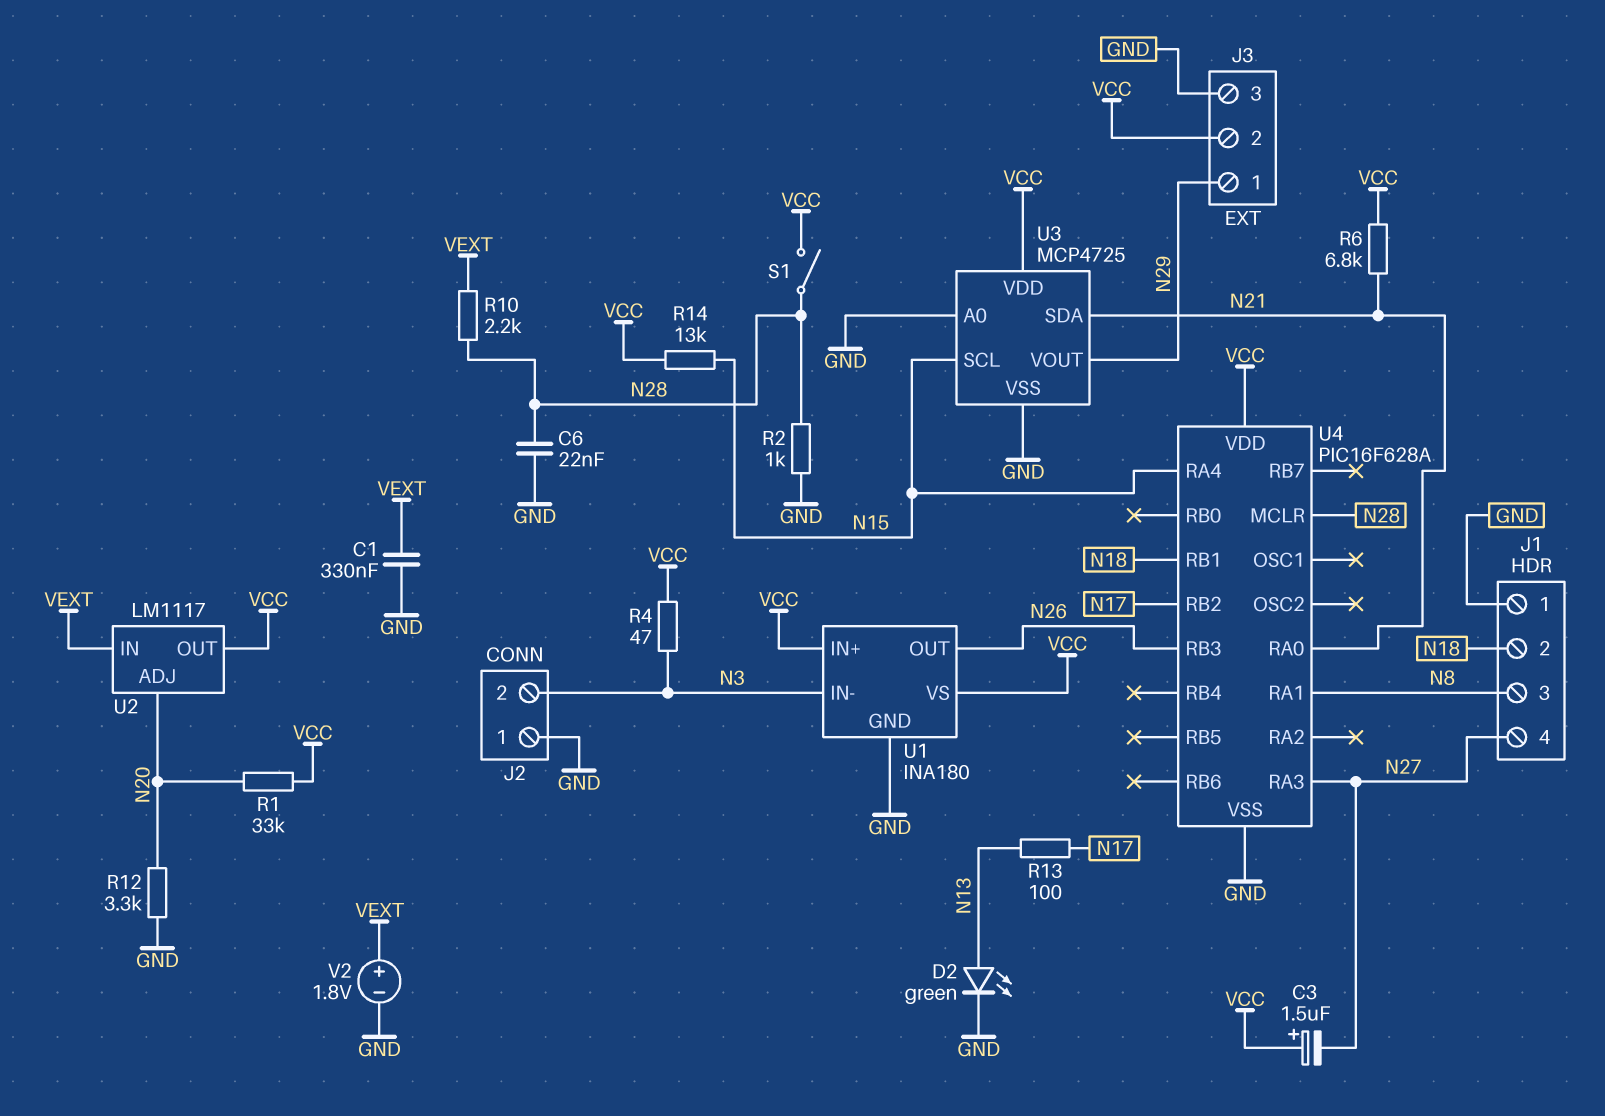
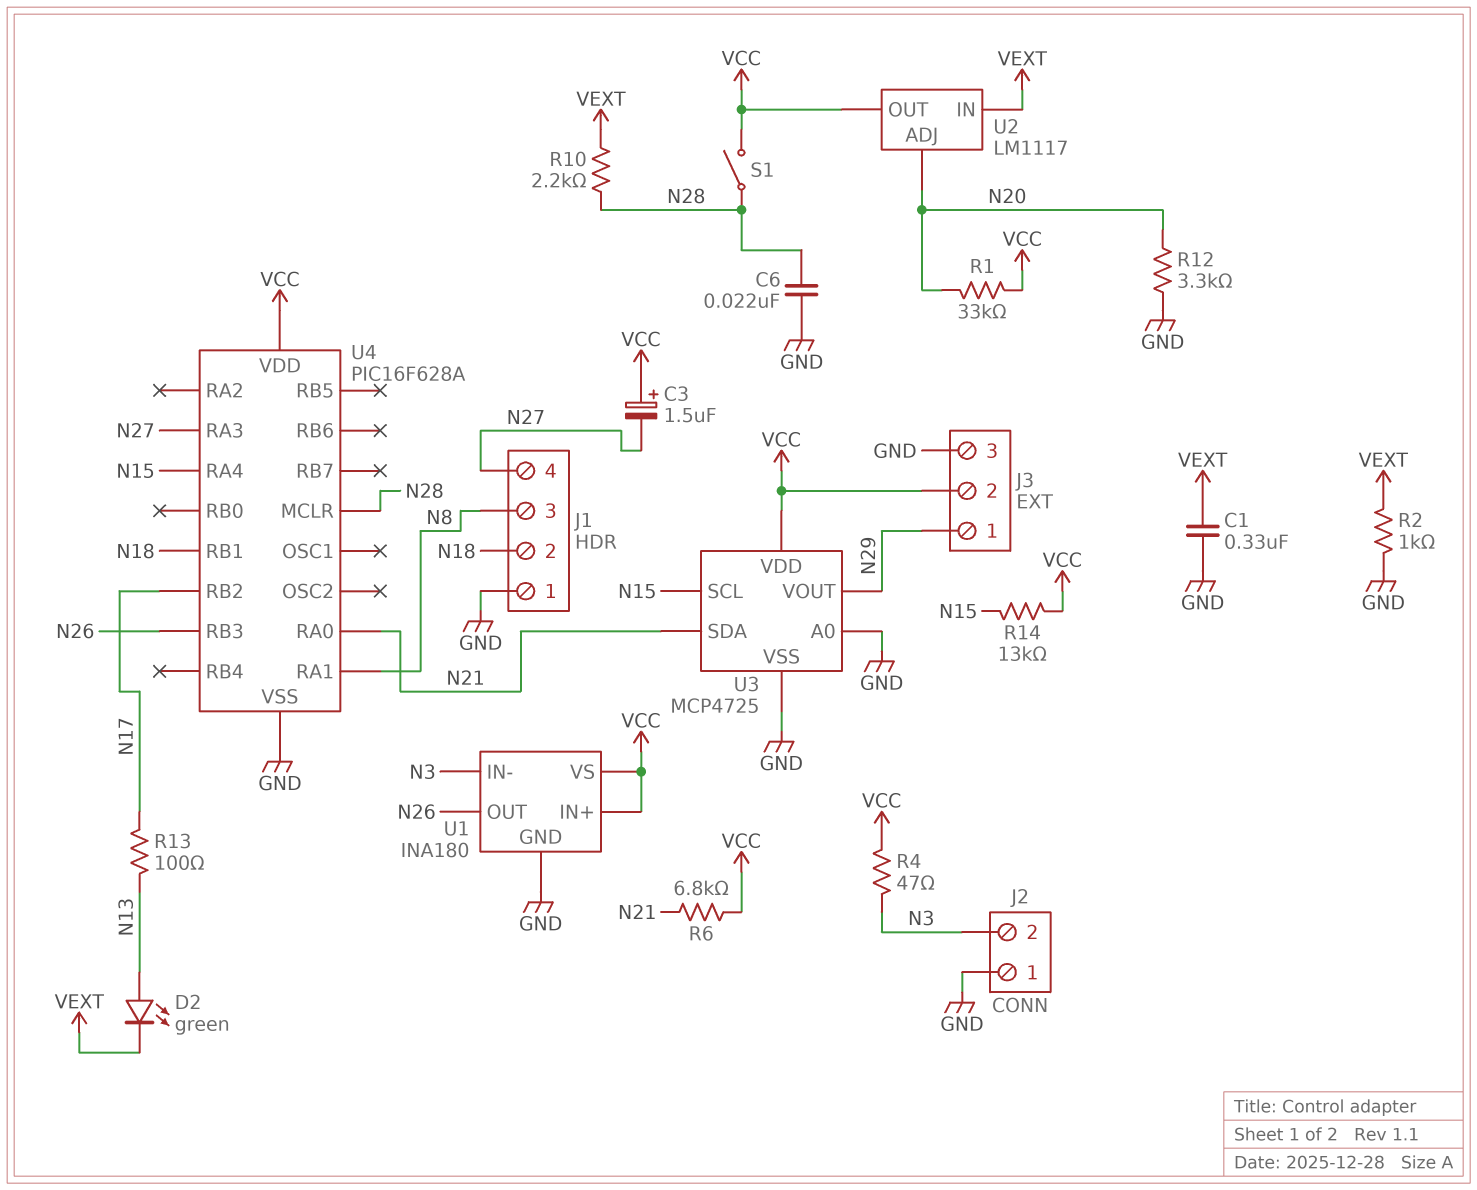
D2: LED green (A N13, K GND) -> LED green (A N13, K VEXT)
R2: 1k (GND, N28) -> 1k (GND, VEXT)
V2: 1.8V (plus VEXT, minus GND) -> none

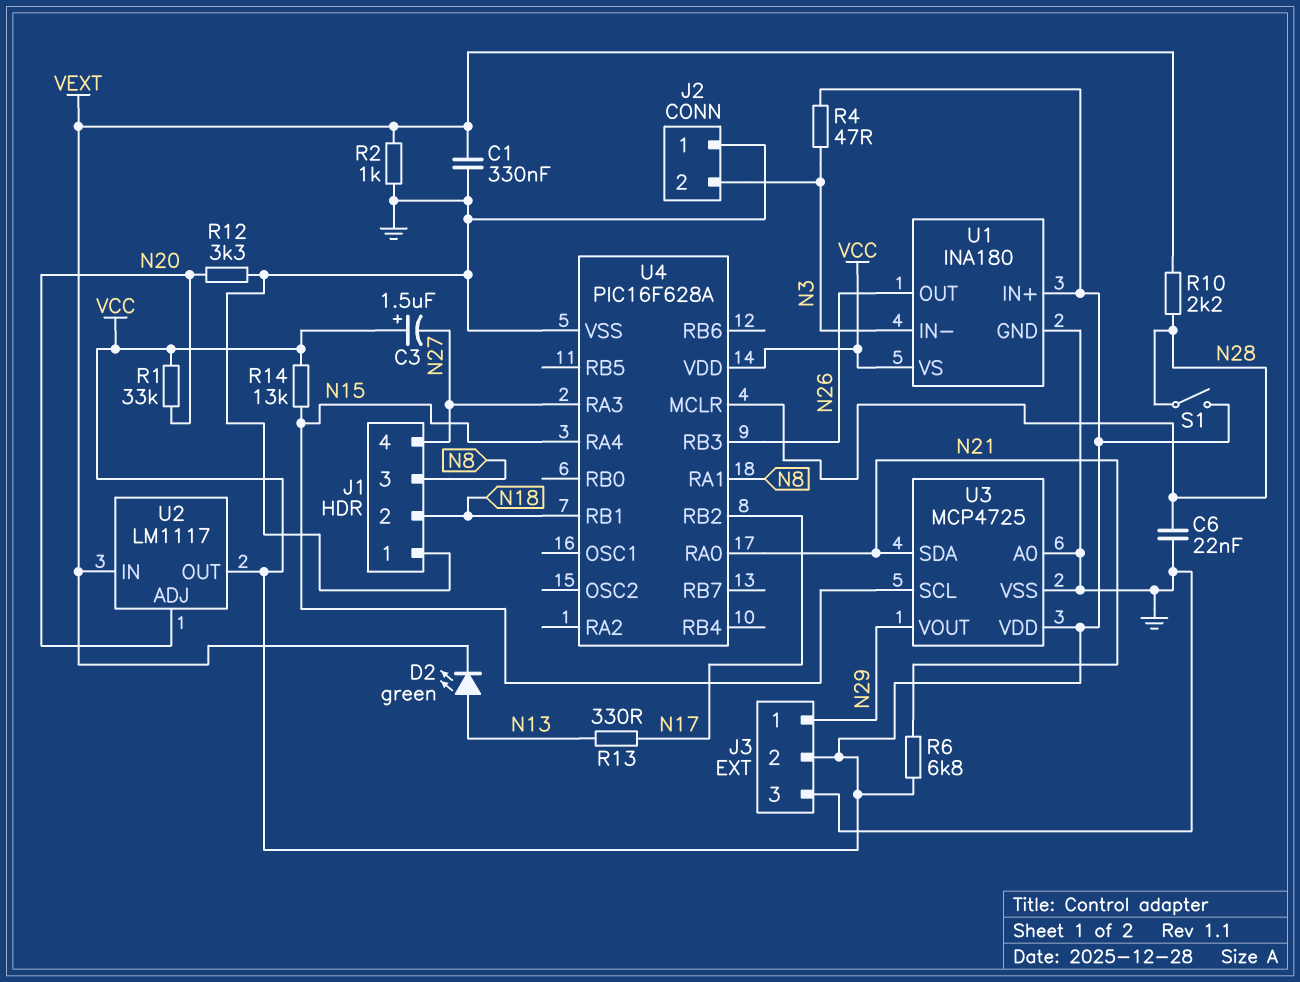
R13: 100 (N13, N17) -> 330 (N13, N17)

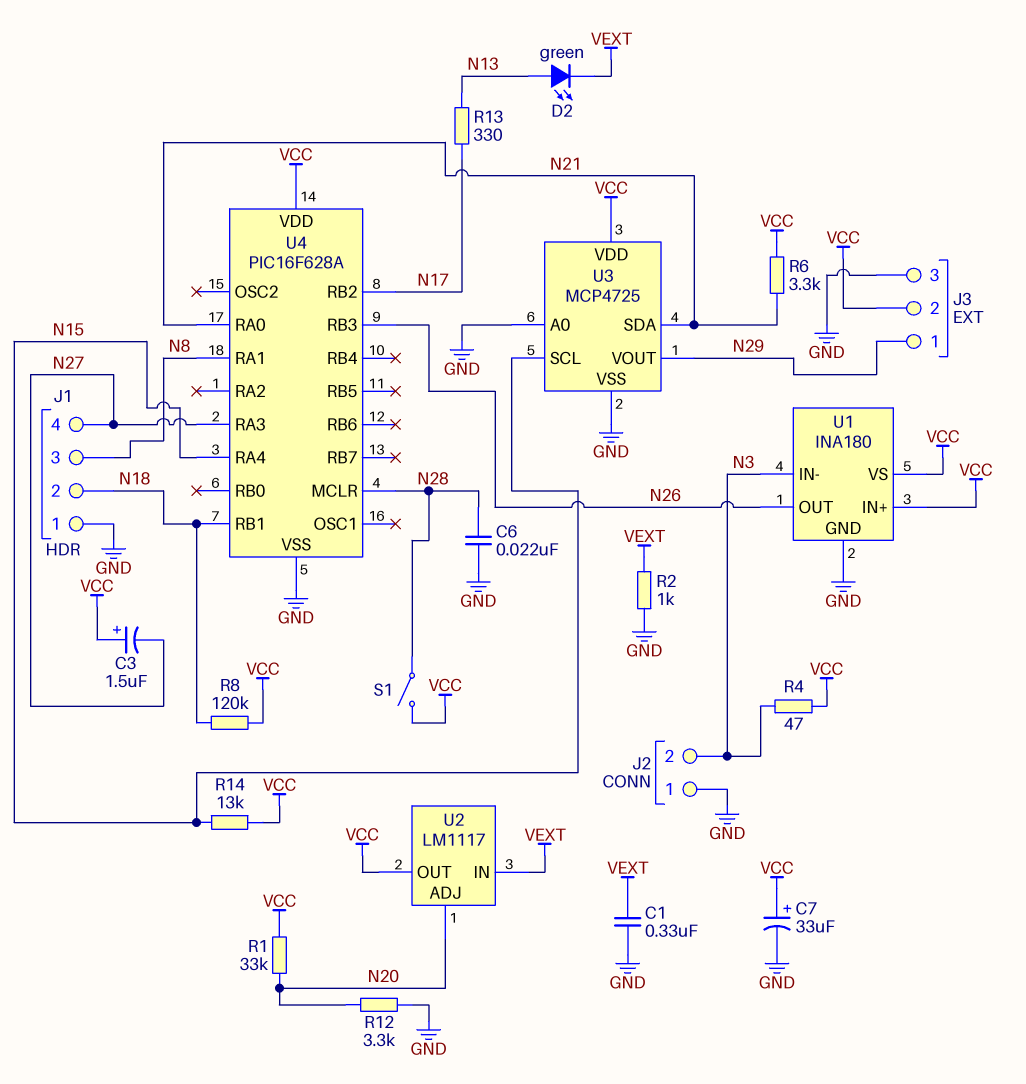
C7: none -> 33uF (plus VCC, minus GND)
R6: 6.8k (N21, VCC) -> 3.3k (N21, VCC)
R8: none -> 120k (N18, VCC)
R10: 2.2k (N28, VEXT) -> none

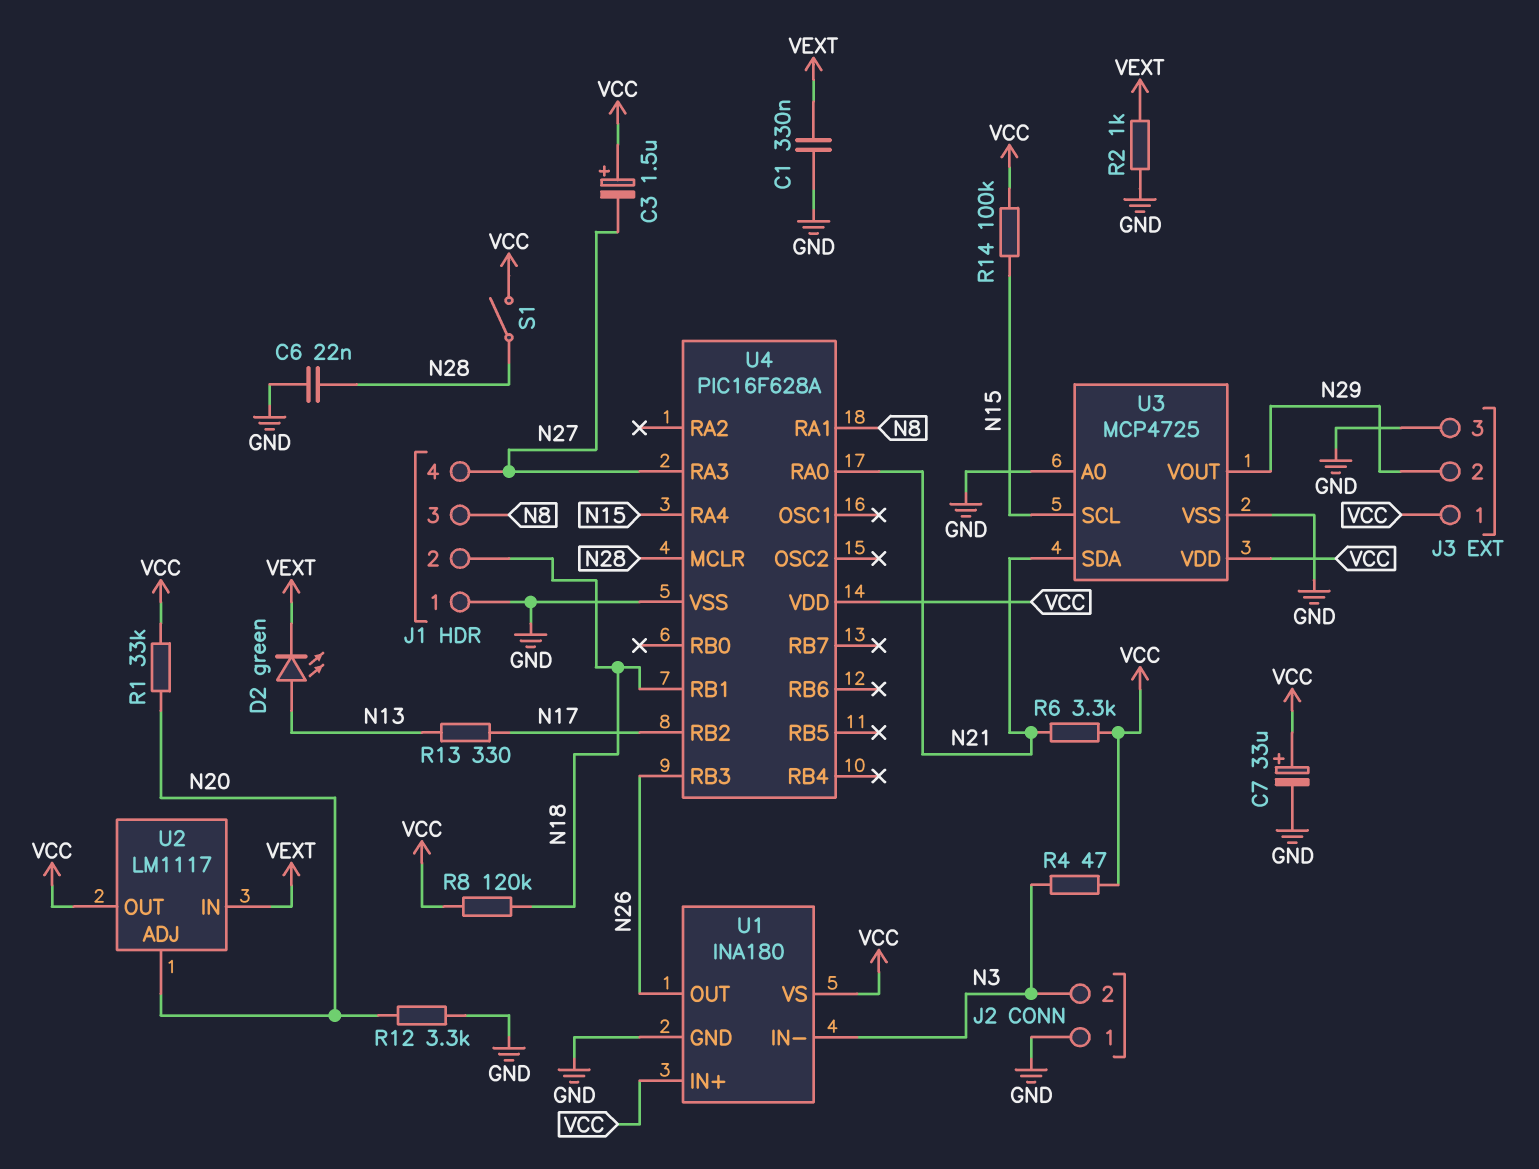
J3 pin 1: N29 -> VCC
J3 pin 2: VCC -> N29
R14: 13k (N15, VCC) -> 100k (N15, VCC)

